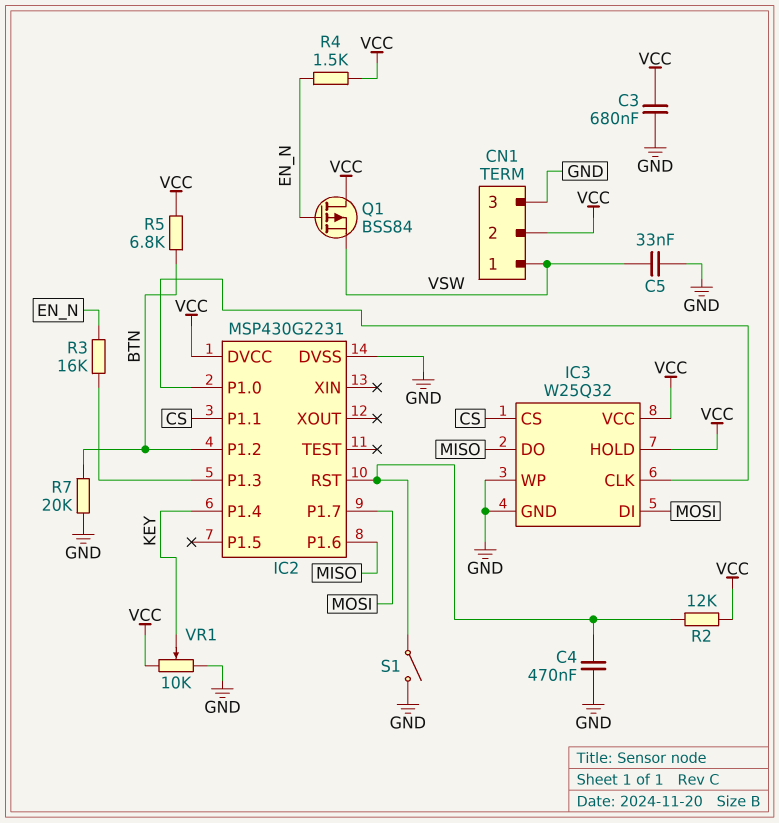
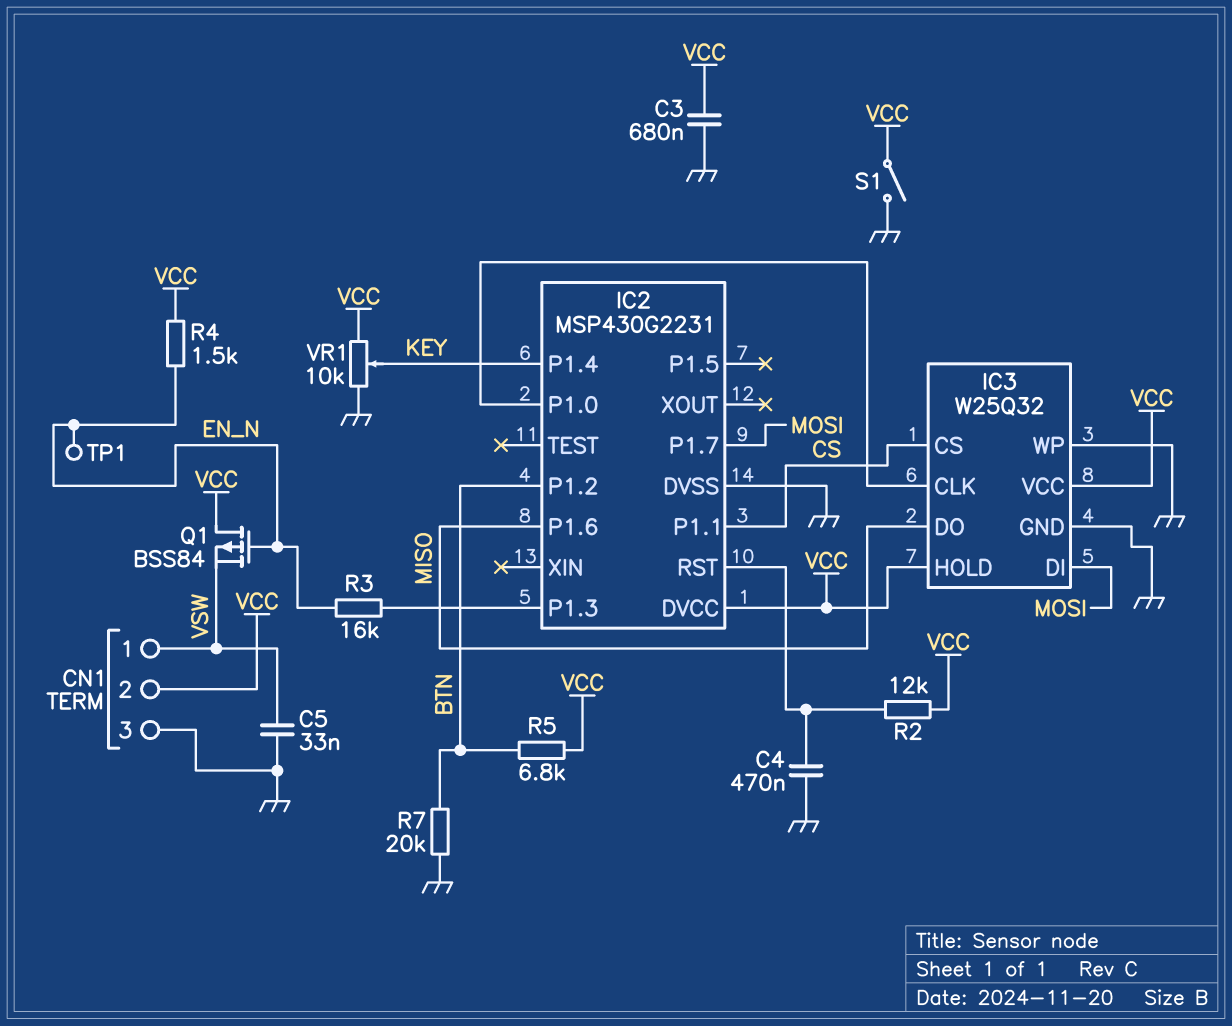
S1: switch (GND, IC2/RST) -> switch (GND, VCC)
TP1: none -> test point (EN_N)

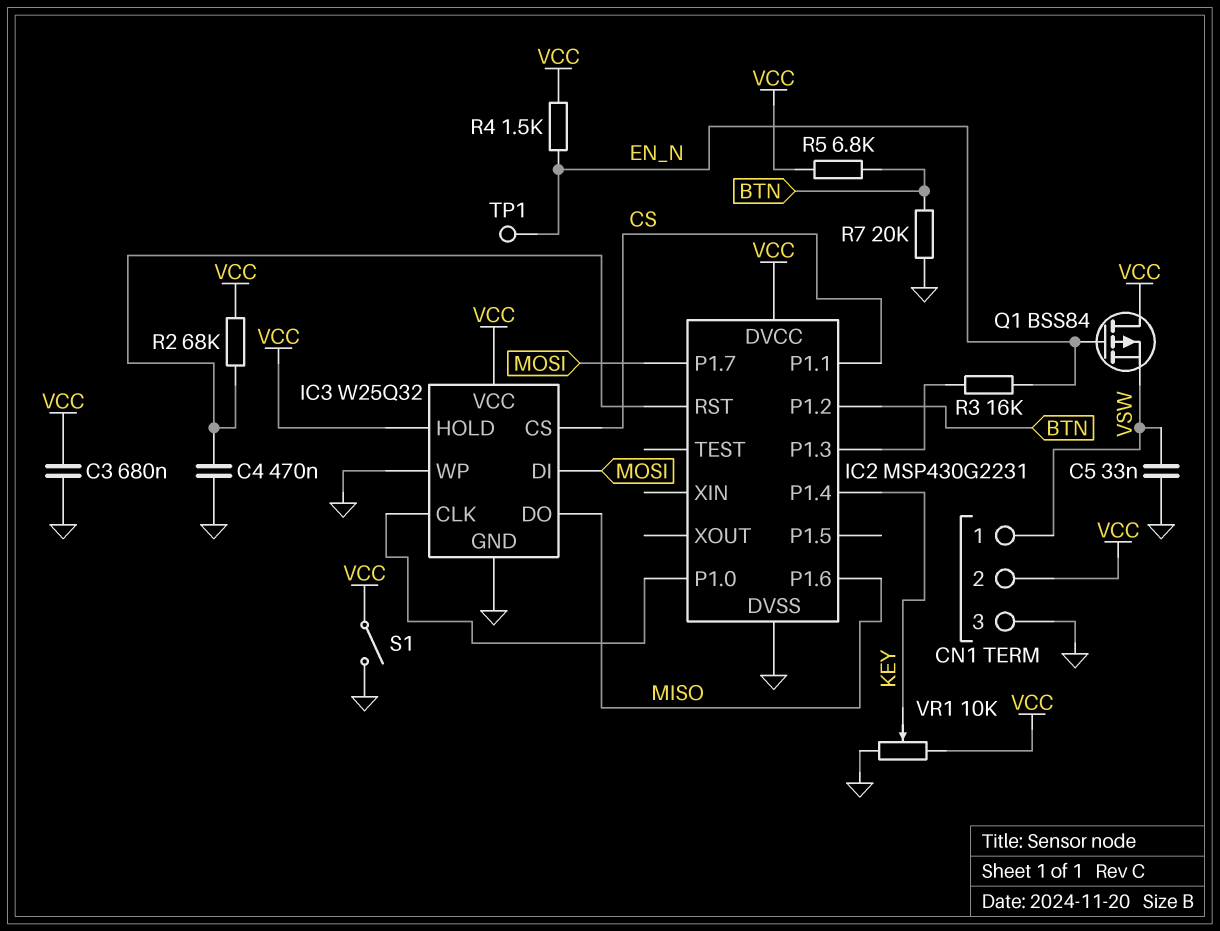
R2: 12k (IC2/RST, VCC) -> 68k (IC2/RST, VCC)

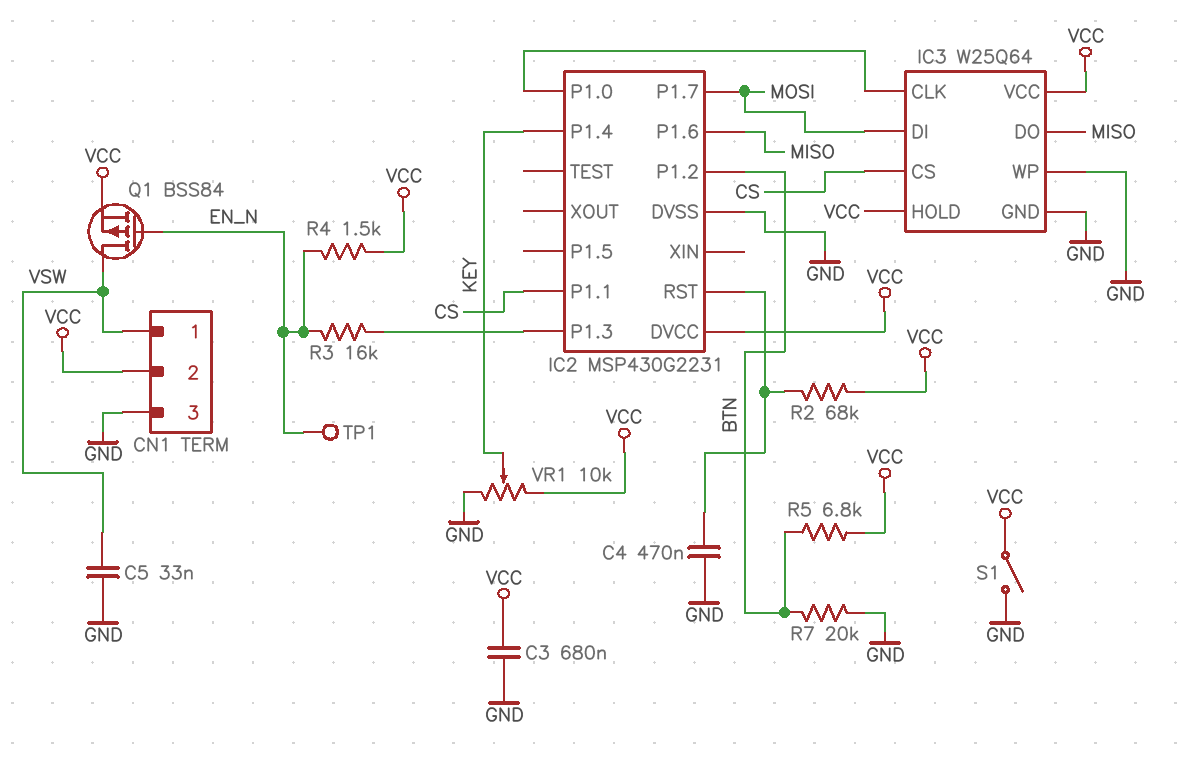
IC3: W25Q32 -> W25Q64
Q1: PMOS BSS84 (G EN_N, D VCC, S VSW) -> PMOS BSS84 (G EN_N, D VSW, S VCC)

